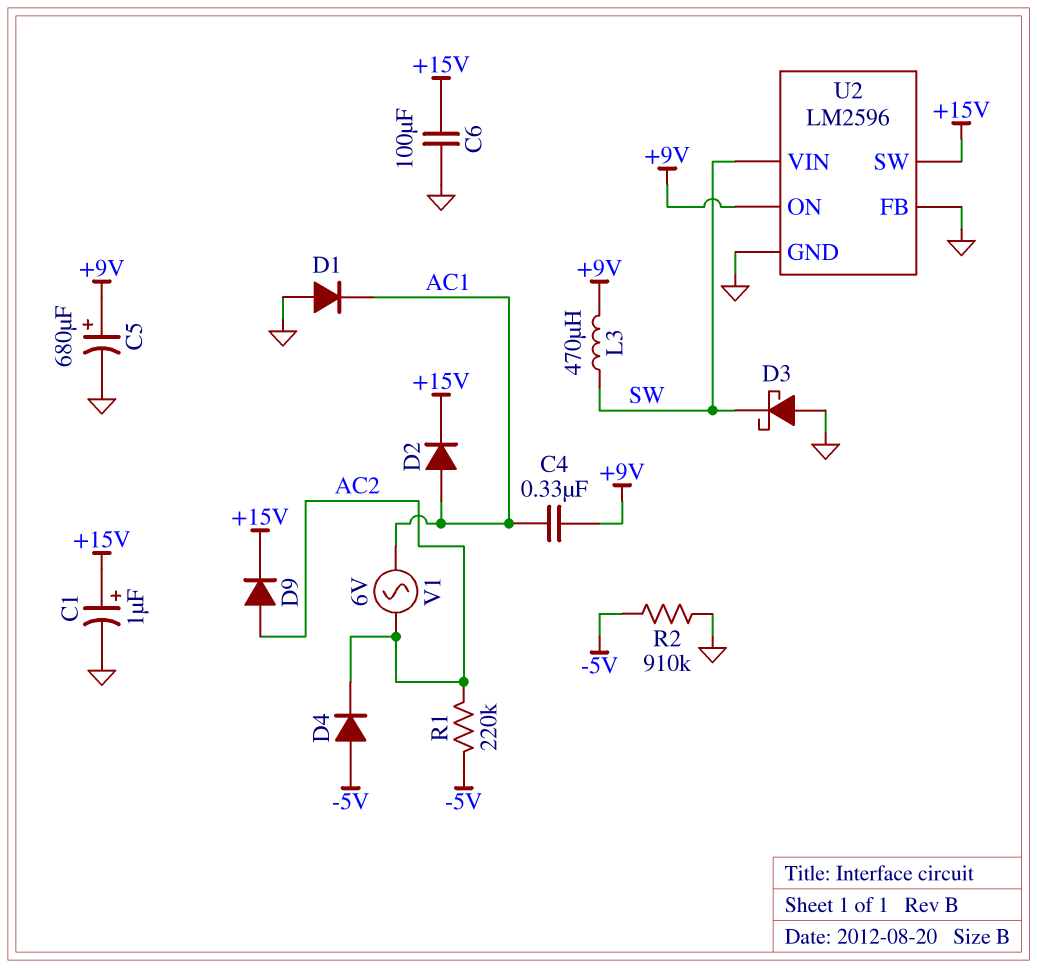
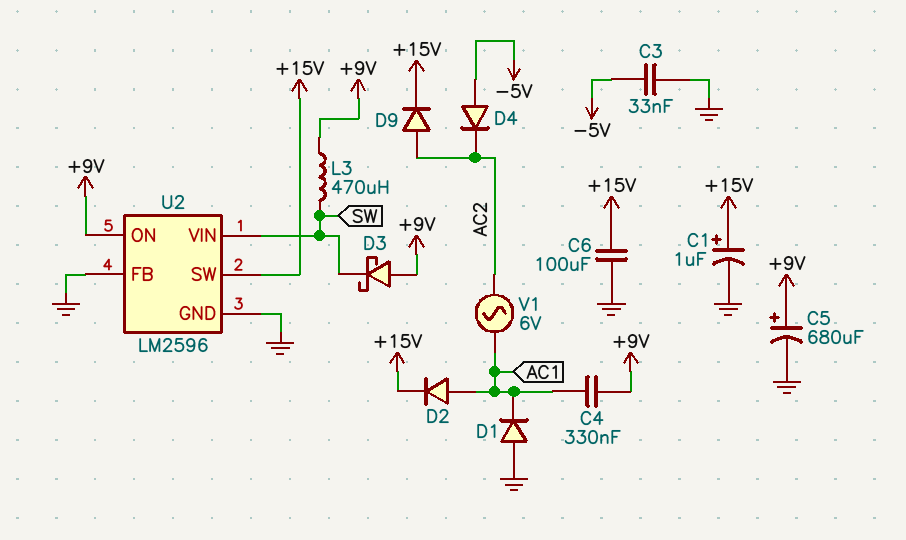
C3: none -> 33nF (-5V, GND)
D3: schottky (A GND, K SW) -> schottky (A +9V, K SW)
R1: 220k (-5V, AC2) -> none
R2: 910k (-5V, GND) -> none

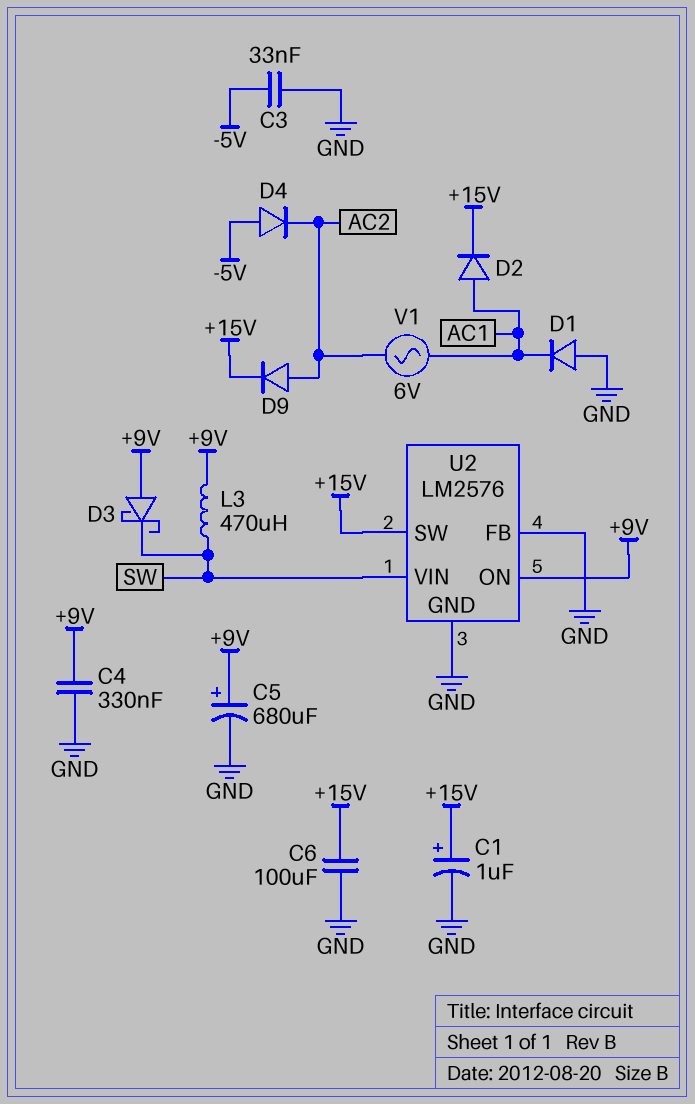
C4: 330nF (+9V, AC1) -> 330nF (+9V, GND)
U2: LM2596 -> LM2576

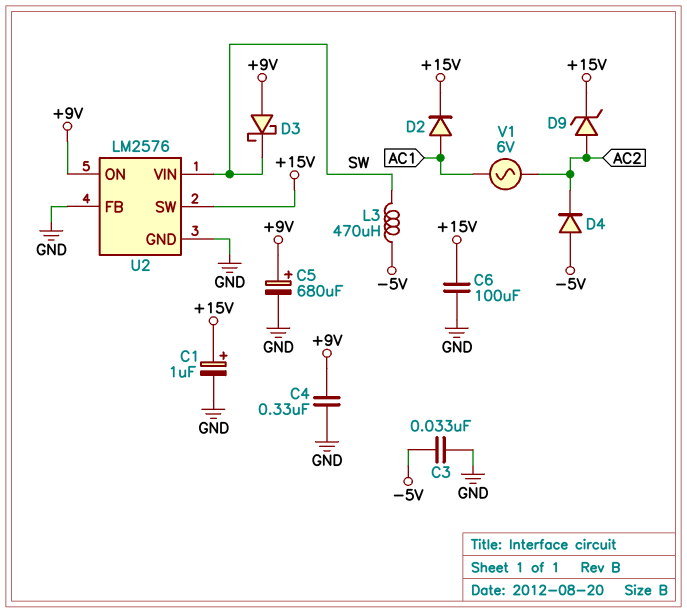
D1: diode (A GND, K AC1) -> none
D9: diode (A AC2, K +15V) -> zener (A AC2, K +15V)
L3: 470uH (+9V, SW) -> 470uH (-5V, SW)

